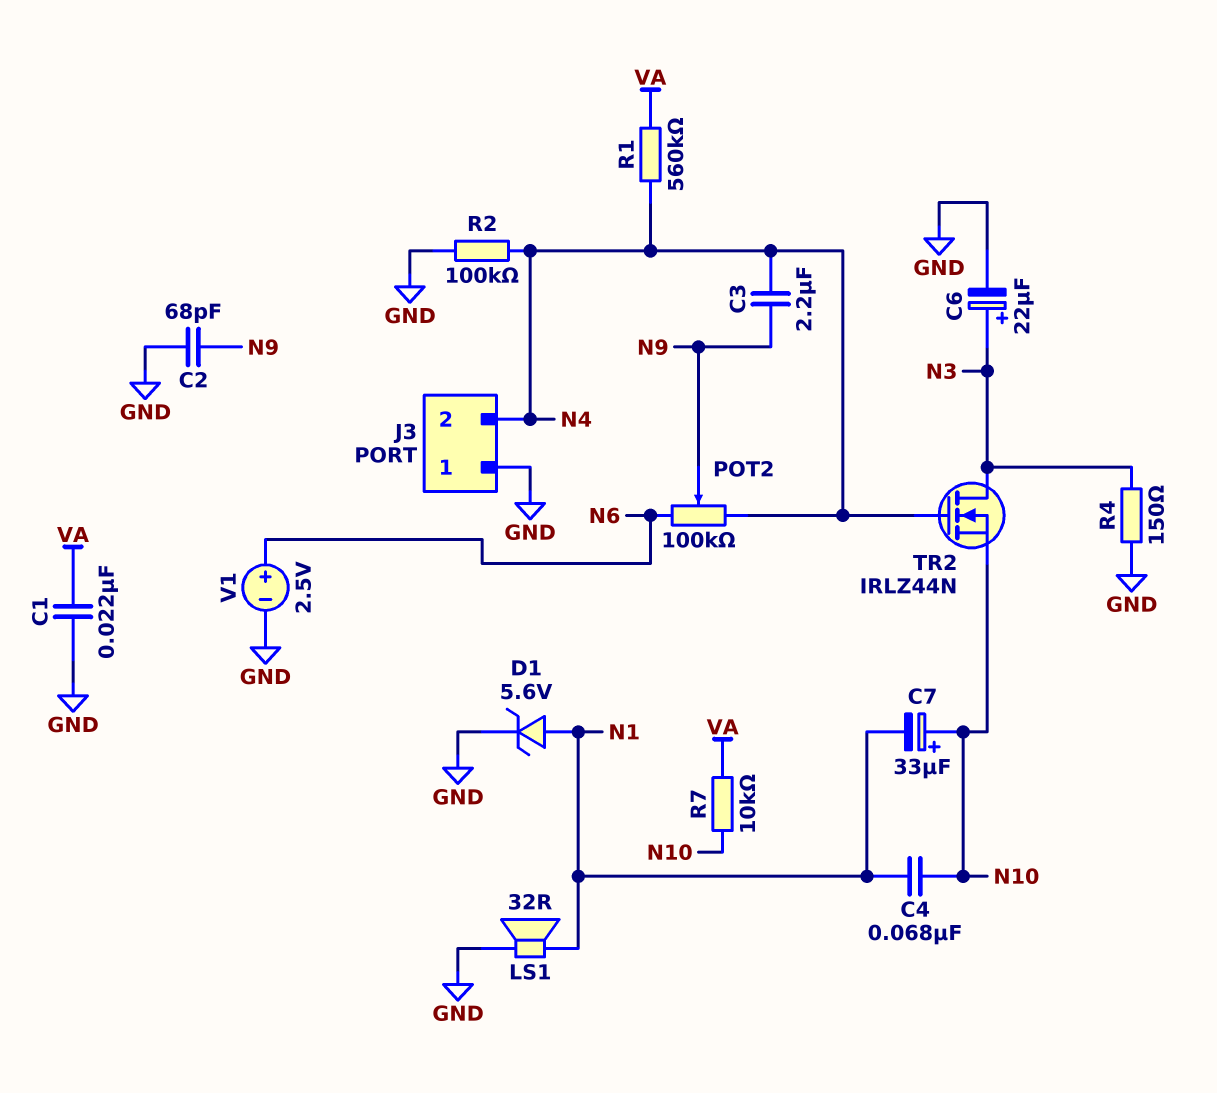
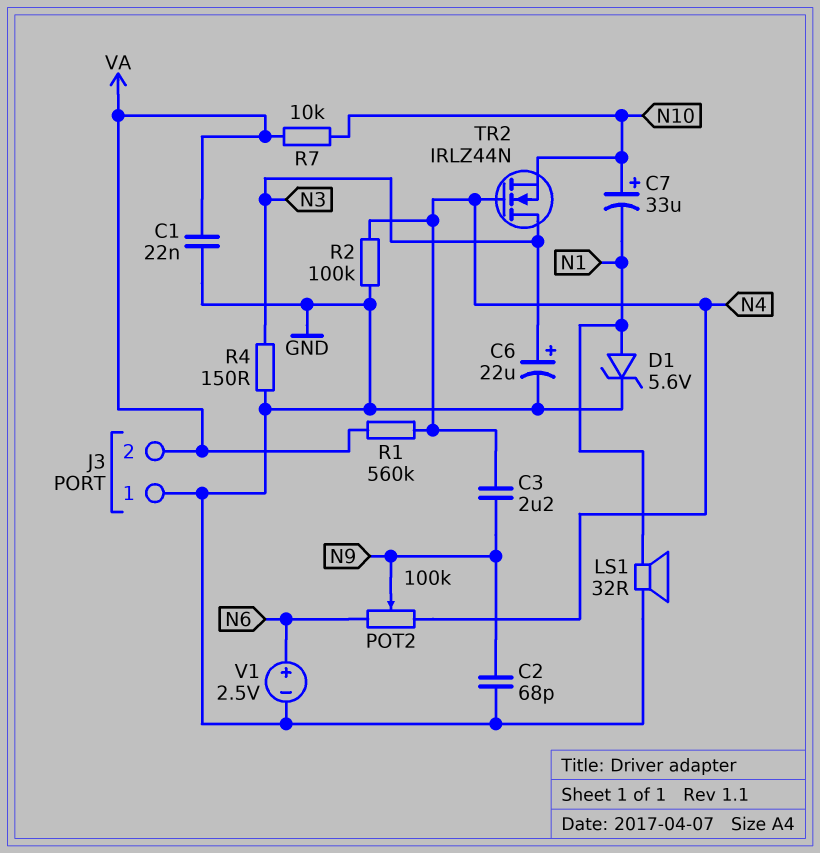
C4: 68nF (N1, N10) -> none
J3 pin 2: N4 -> VA

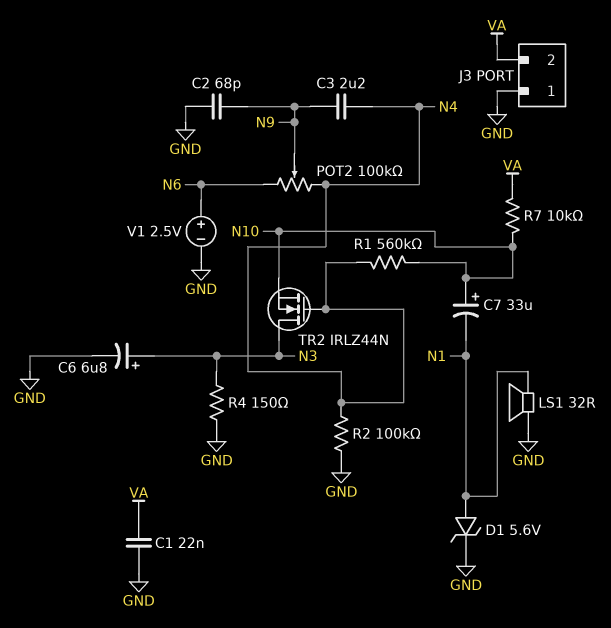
C6: 22uF (plus N3, minus GND) -> 6.8uF (plus N3, minus GND)
R1: 560k (N4, VA) -> 560k (N4, N10)

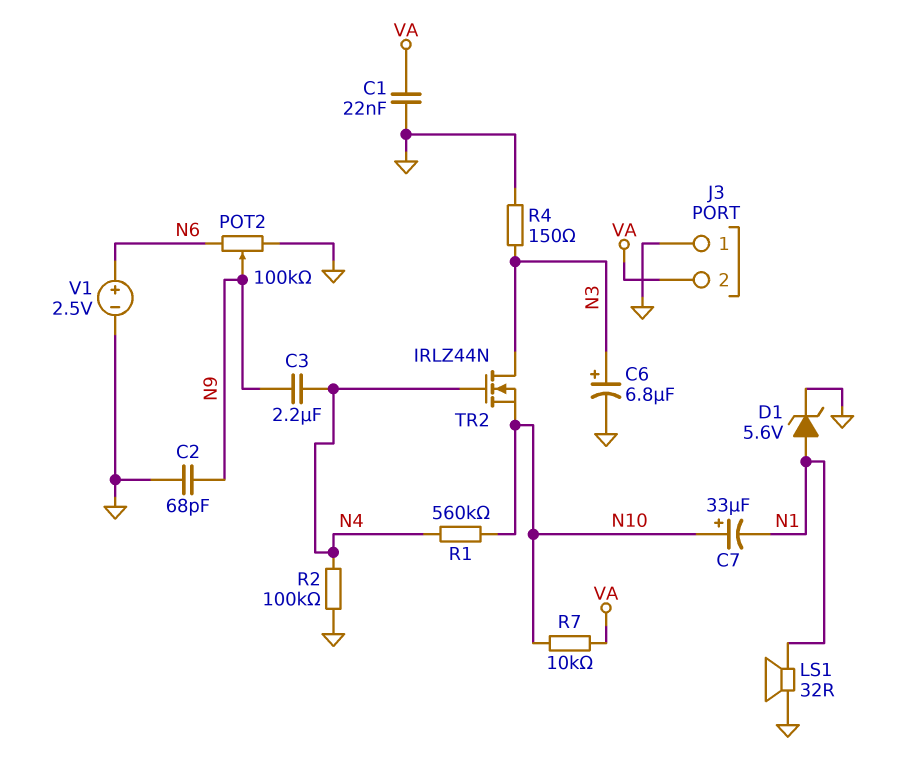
POT2: 100k (N4, N6, wiper N9) -> 100k (GND, N6, wiper N9)

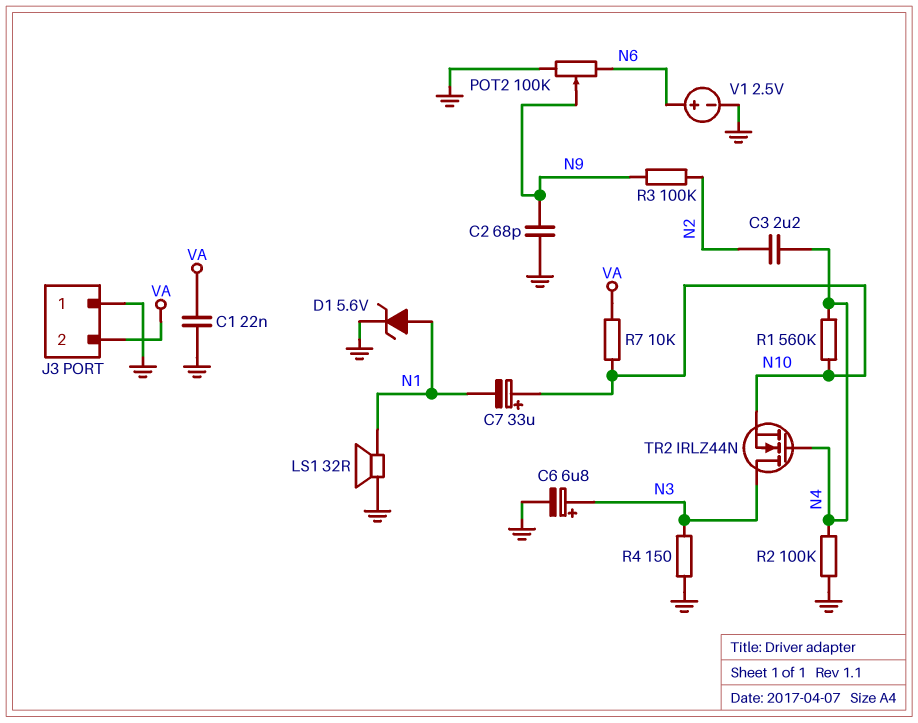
C3: 2.2uF (N4, N9) -> 2.2uF (N2, N4)
R3: none -> 100k (N2, N9)

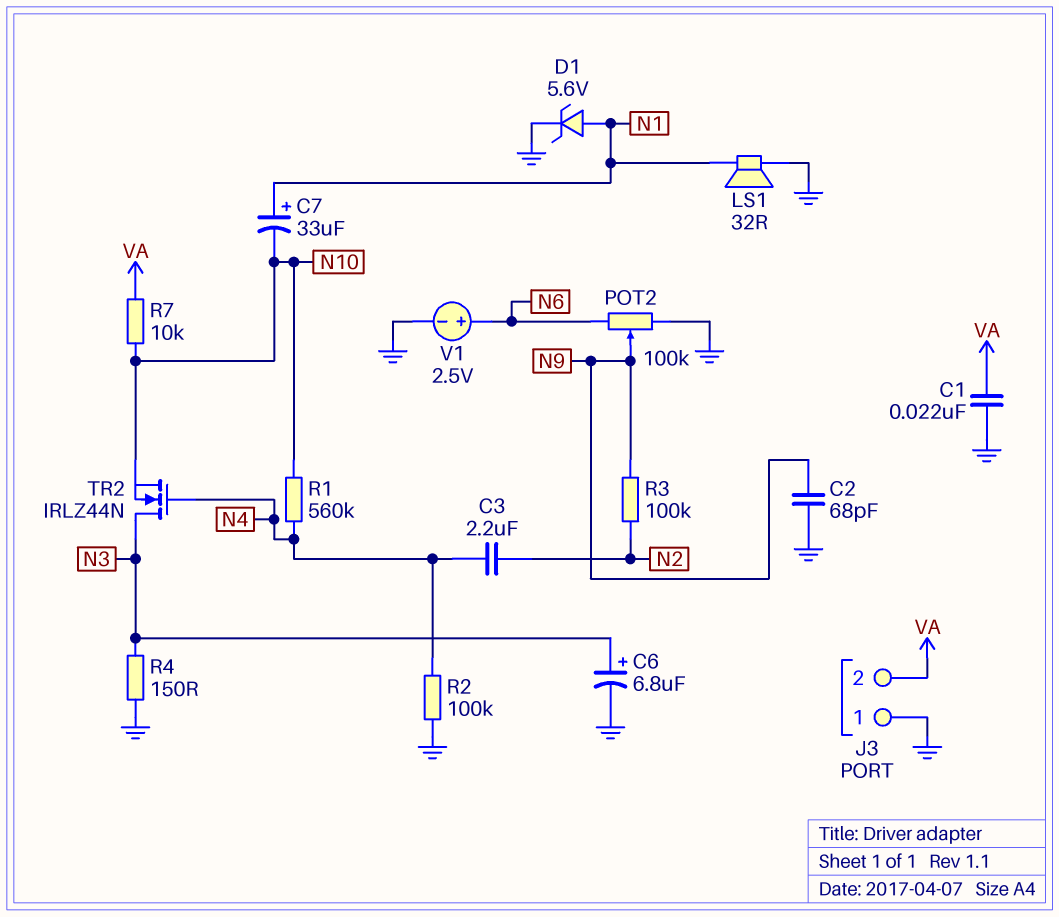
C7: 33uF (plus N10, minus N1) -> 33uF (plus N1, minus N10)

